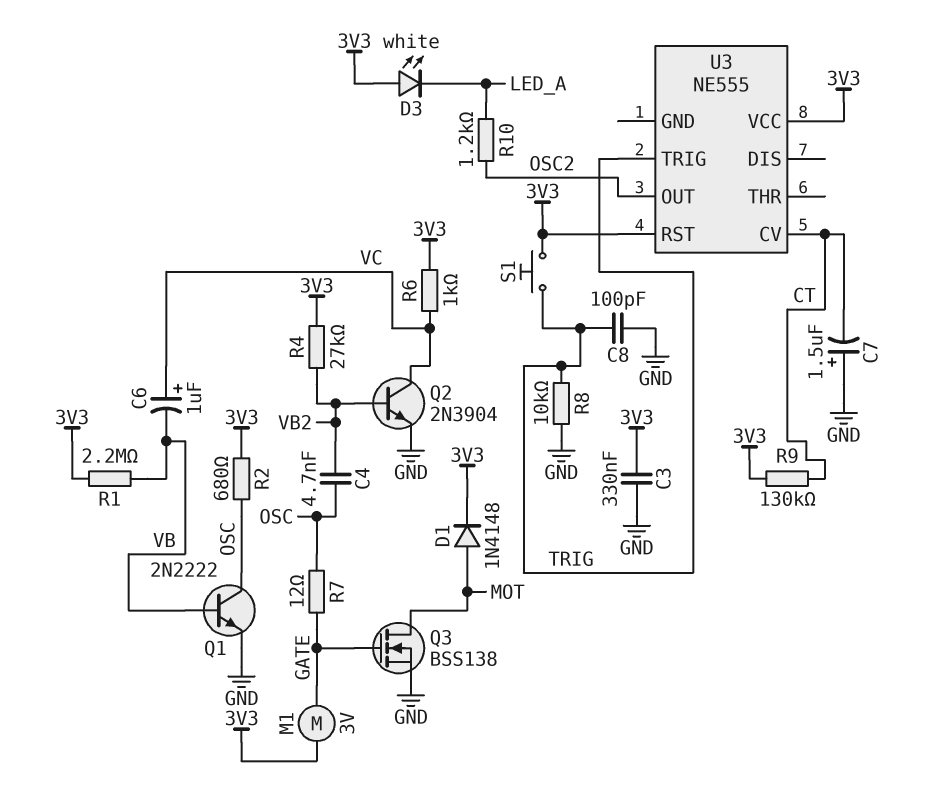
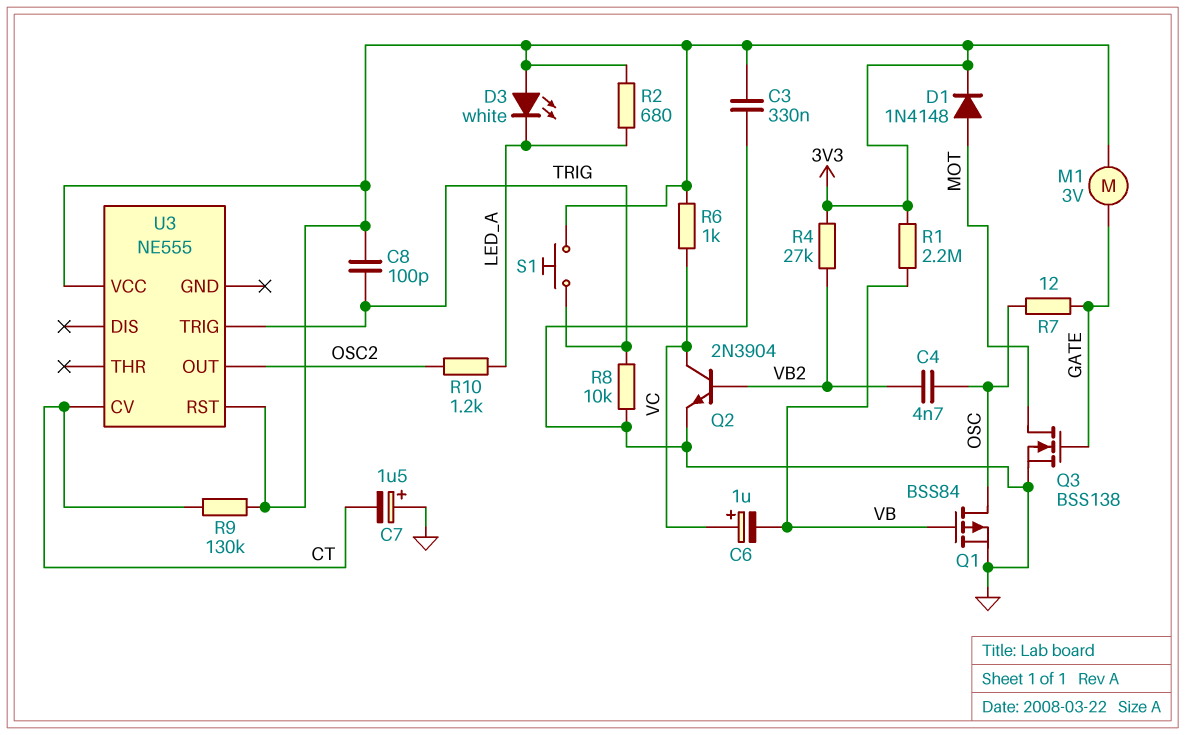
C8: 100pF (GND, TRIG) -> 100pF (3V3, TRIG)
Q1: NPN 2N2222 (B VB, C OSC, E GND) -> PMOS BSS84 (G VB, D OSC, S GND)
R2: 680 (3V3, OSC) -> 680 (3V3, LED_A)

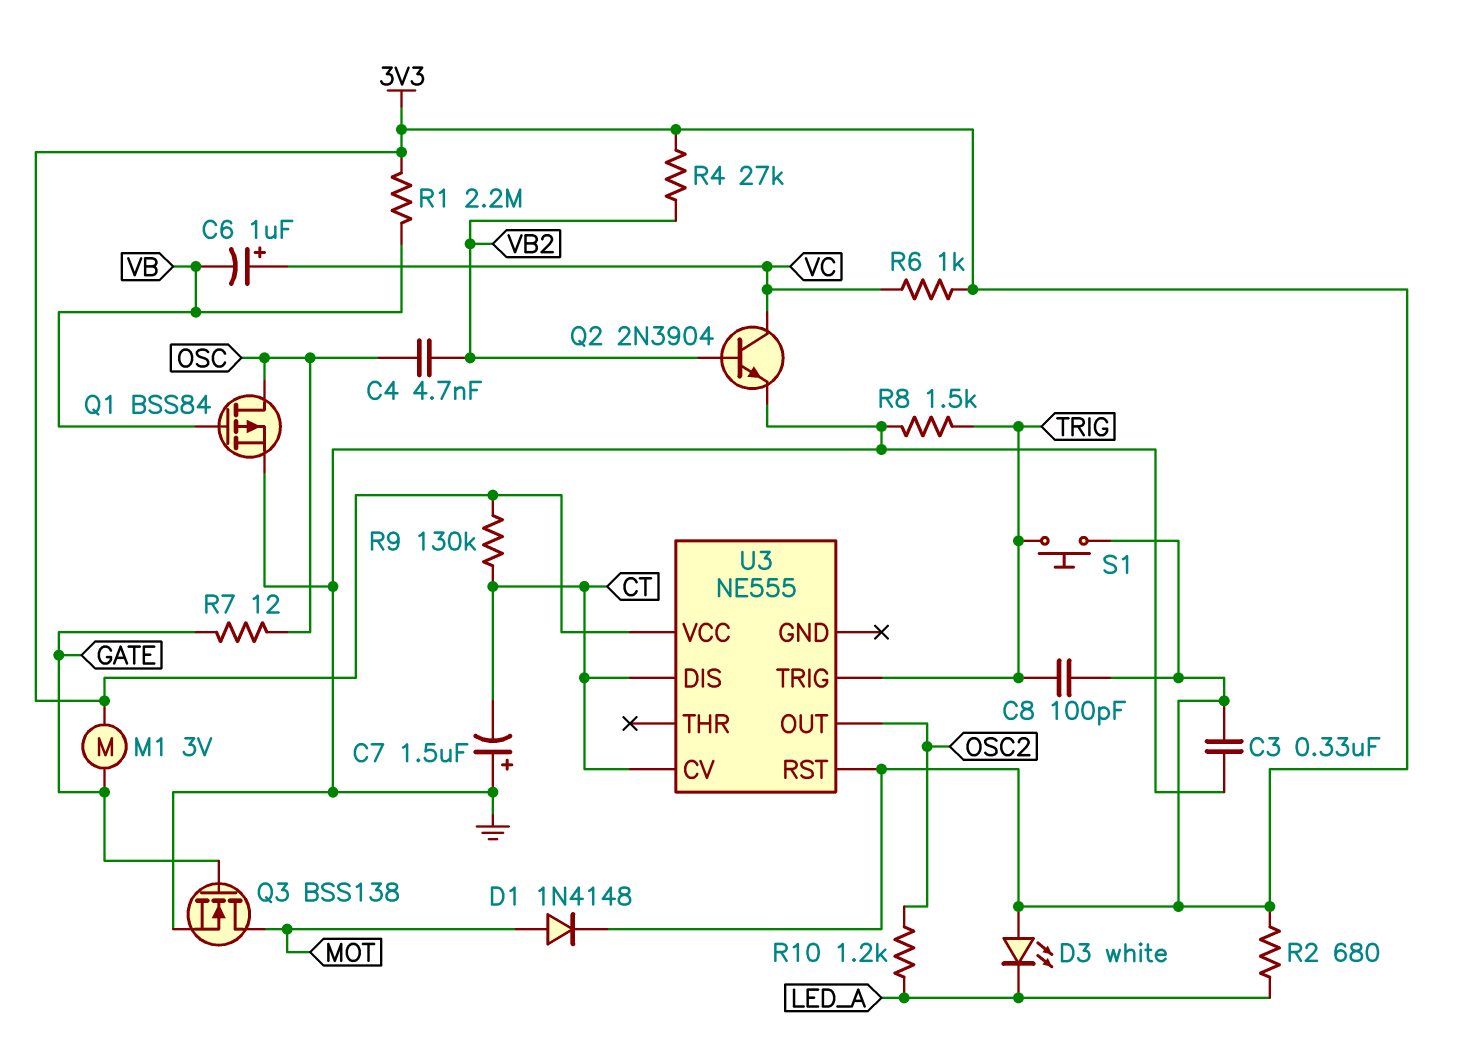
R8: 10k (GND, TRIG) -> 1.5k (GND, TRIG)
U3 pin DIS: none -> CT

